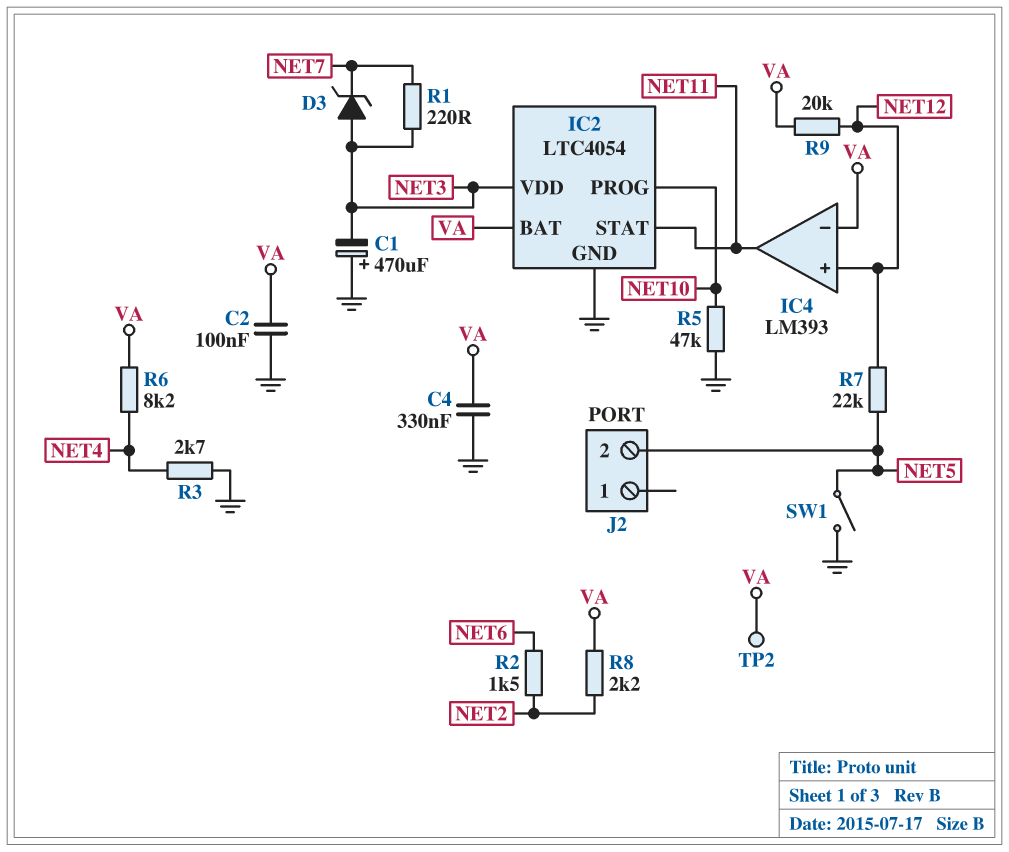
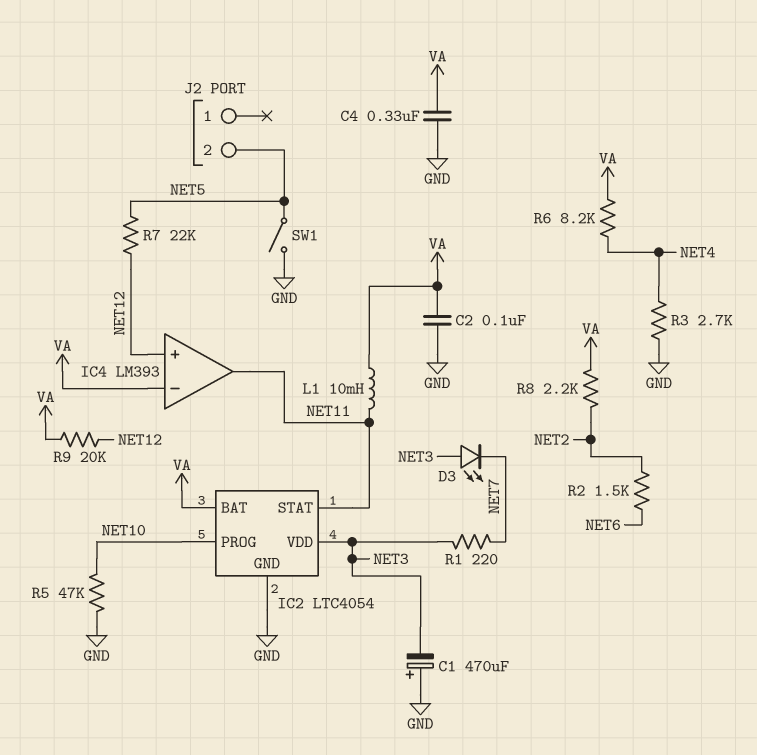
D3: zener (A NET3, K NET7) -> LED (A NET3, K NET7)
L1: none -> 10mH (NET11, VA)
TP2: test point (VA) -> none

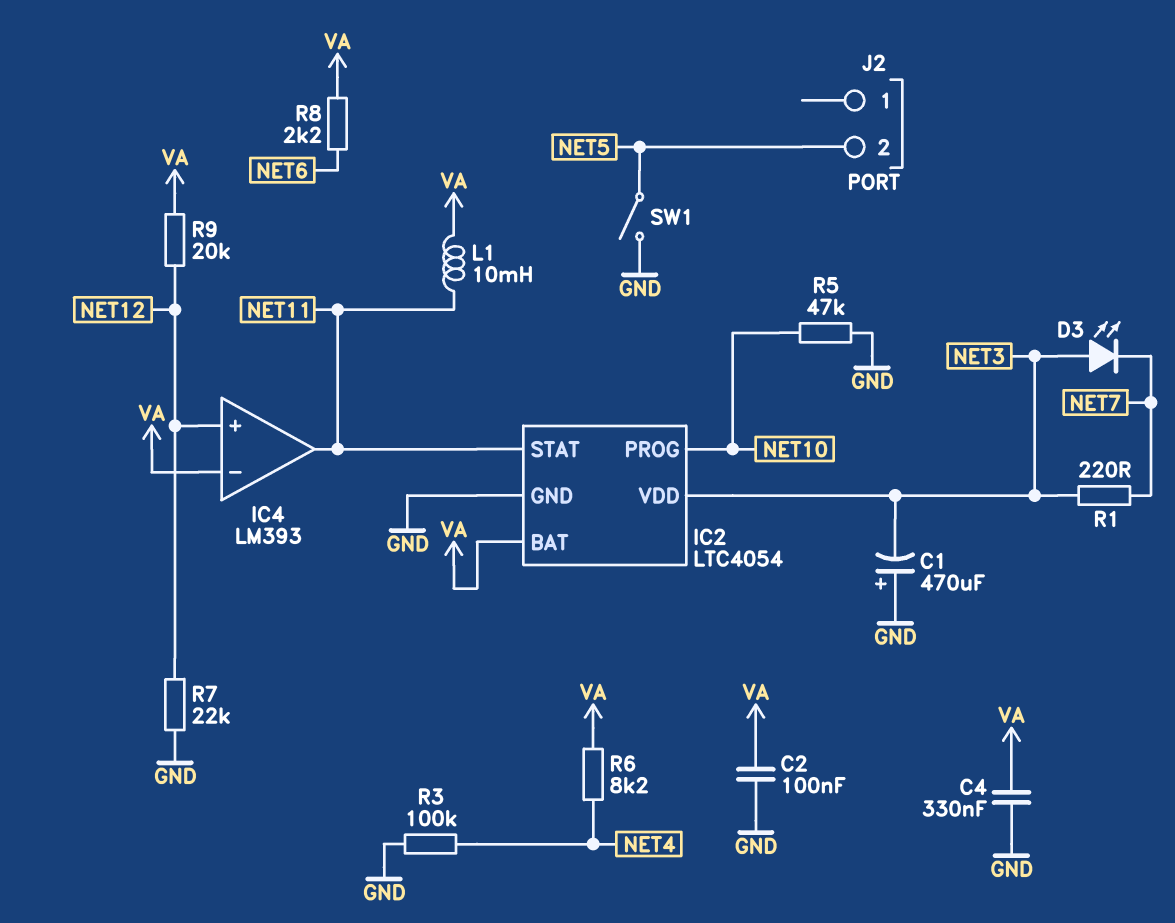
R2: 1.5k (NET2, NET6) -> none
R3: 2.7k (GND, NET4) -> 100k (GND, NET4)
R7: 22k (NET5, NET12) -> 22k (GND, NET12)
R8: 2.2k (NET2, VA) -> 2.2k (NET6, VA)

